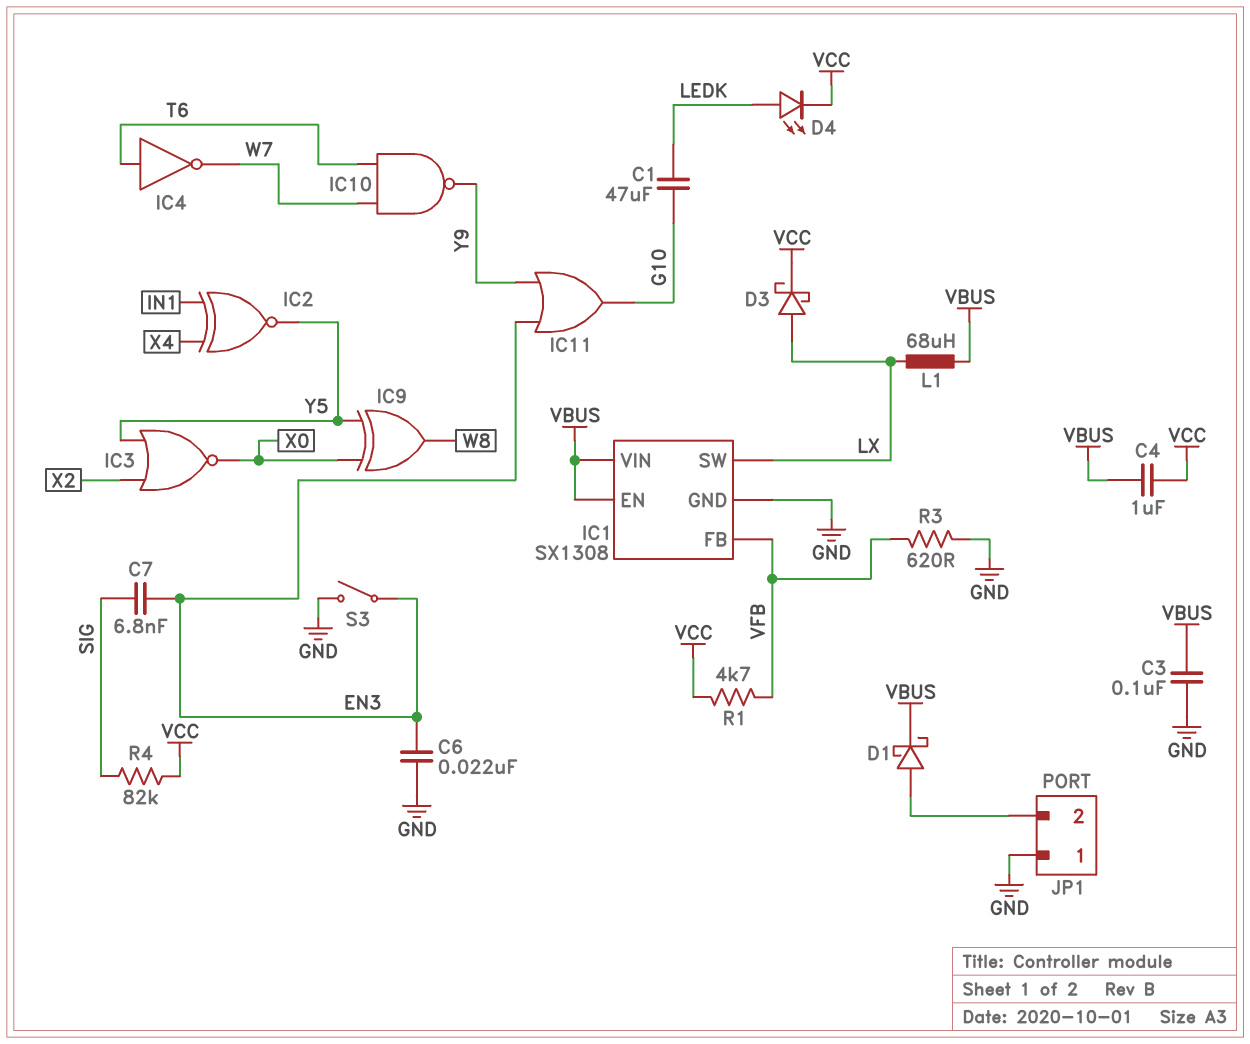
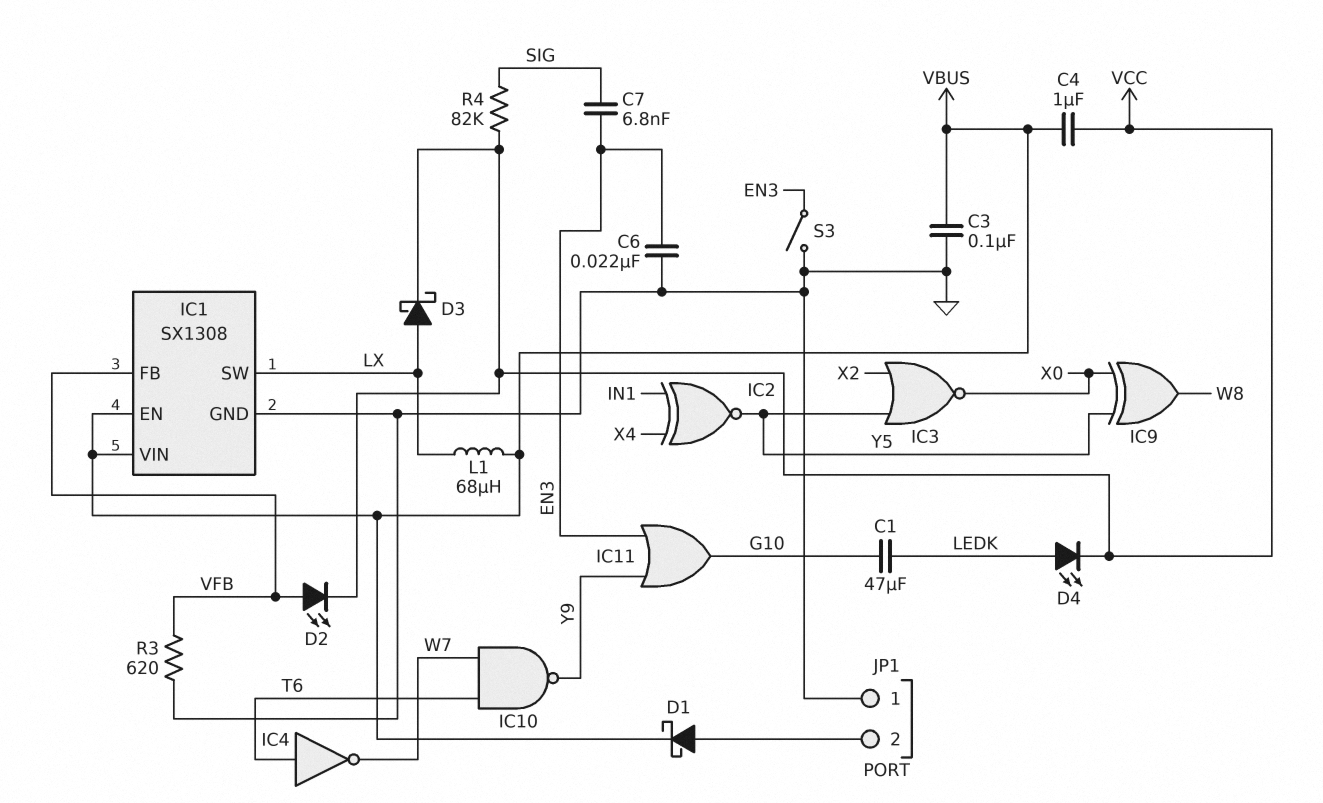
D2: none -> LED (A VFB, K VCC)
R1: 4.7k (VCC, VFB) -> none

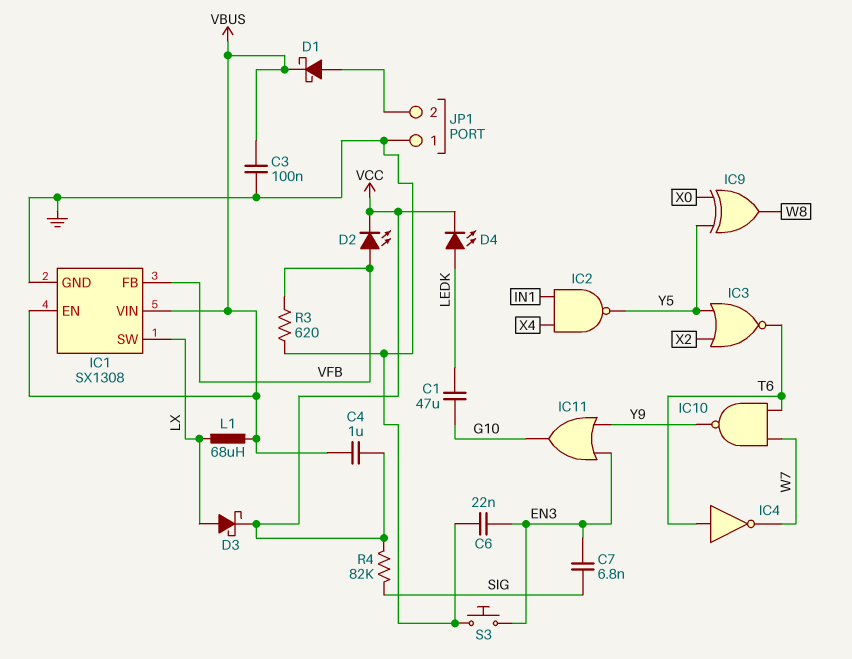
IC2: XNOR (in IN1, in X4, out Y5) -> NAND (in IN1, in X4, out Y5)
IC3: NOR (in X2, in Y5, out X0) -> NOR (in X2, in Y5, out T6)
S3: switch (EN3, GND) -> button (EN3, GND)

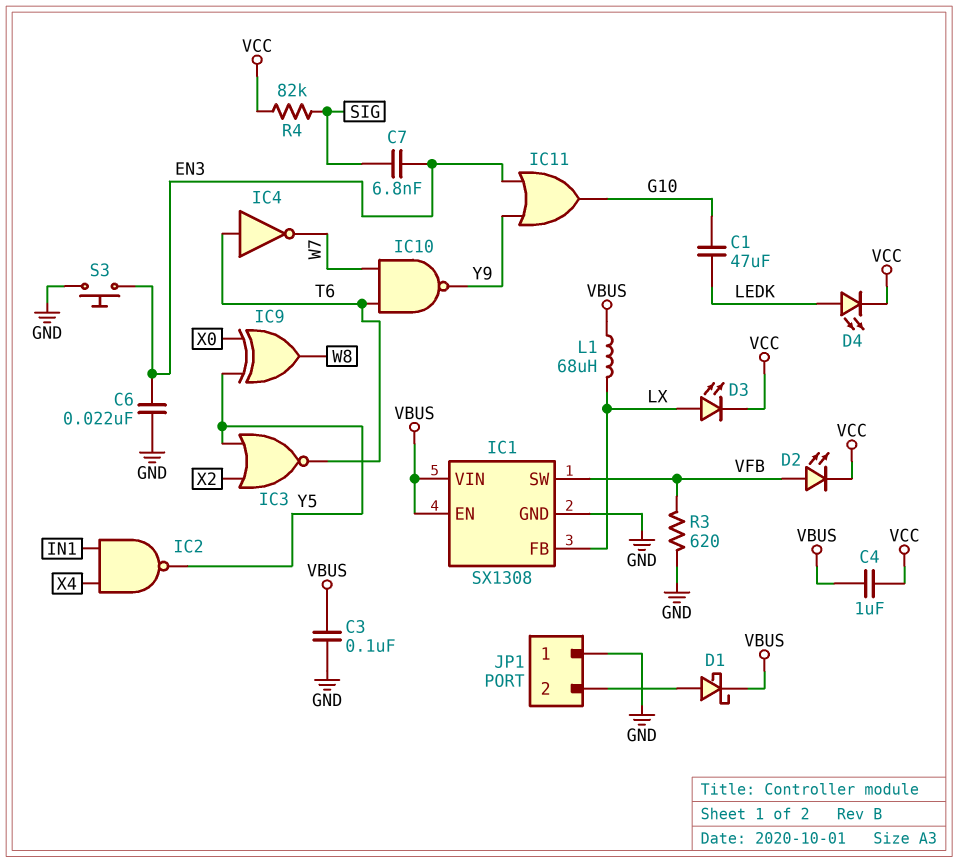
D3: schottky (A LX, K VCC) -> LED (A LX, K VCC)
IC1 pin FB: VFB -> LX
IC1 pin SW: LX -> VFB

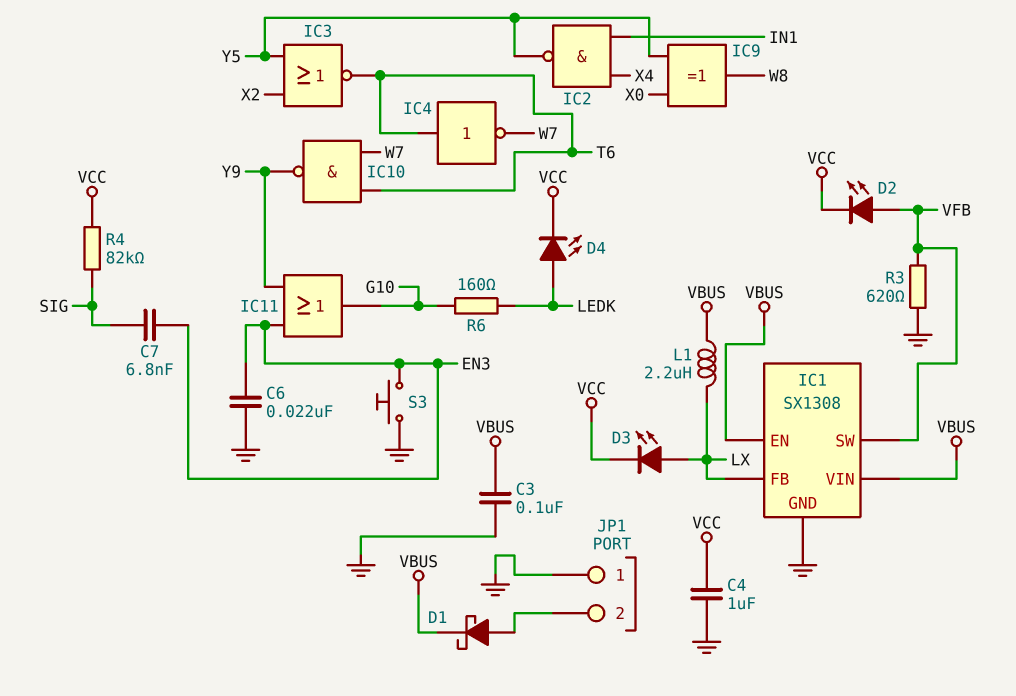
C1: 47uF (G10, LEDK) -> none
C4: 1uF (VBUS, VCC) -> 1uF (GND, VCC)
L1: 68uH (LX, VBUS) -> 2.2uH (LX, VBUS)
R6: none -> 160 (G10, LEDK)

